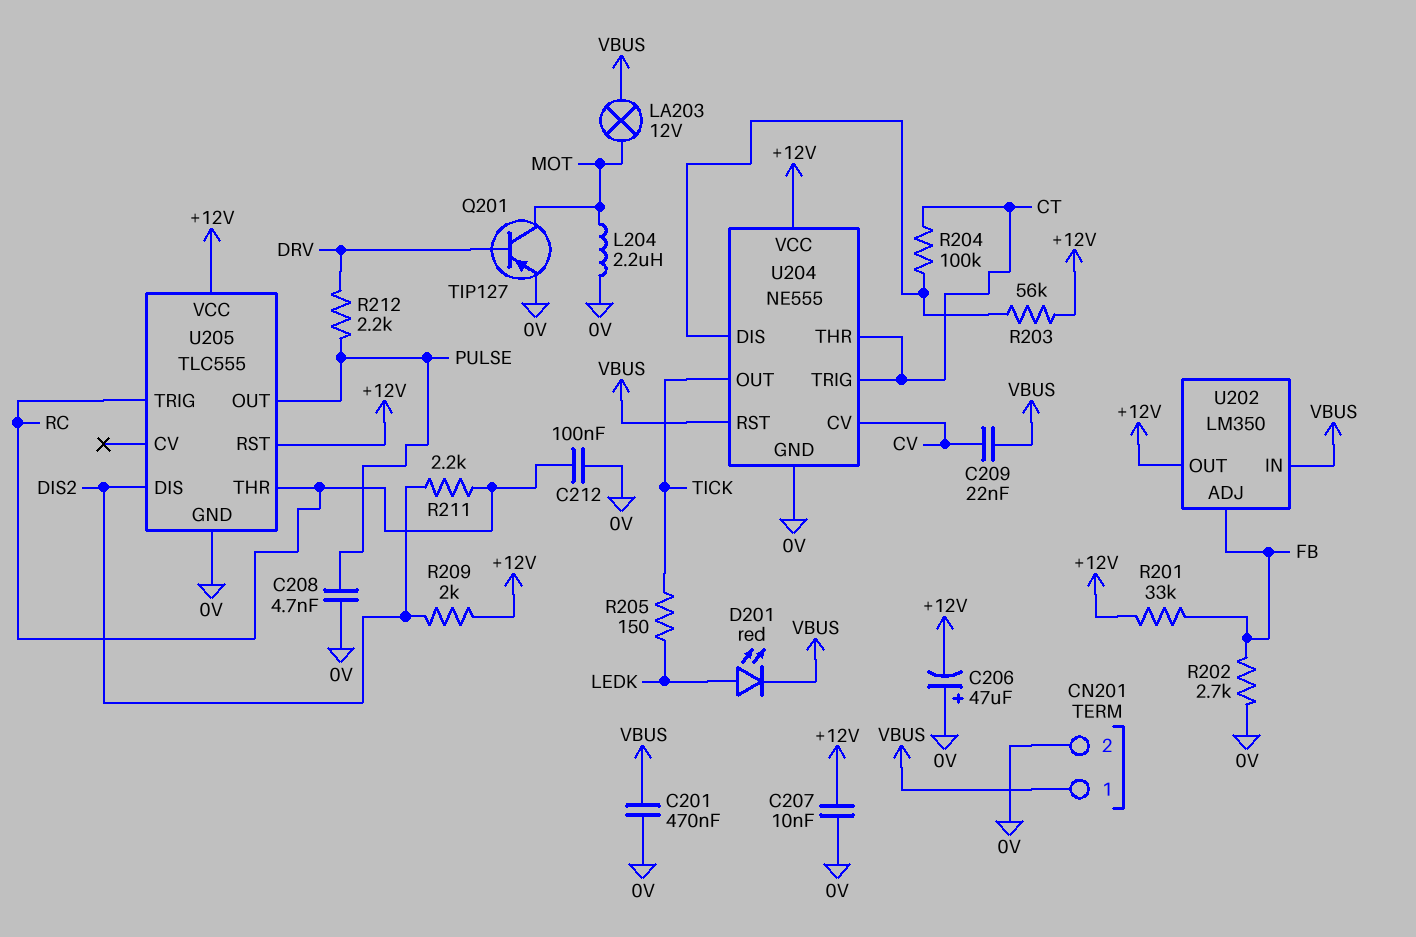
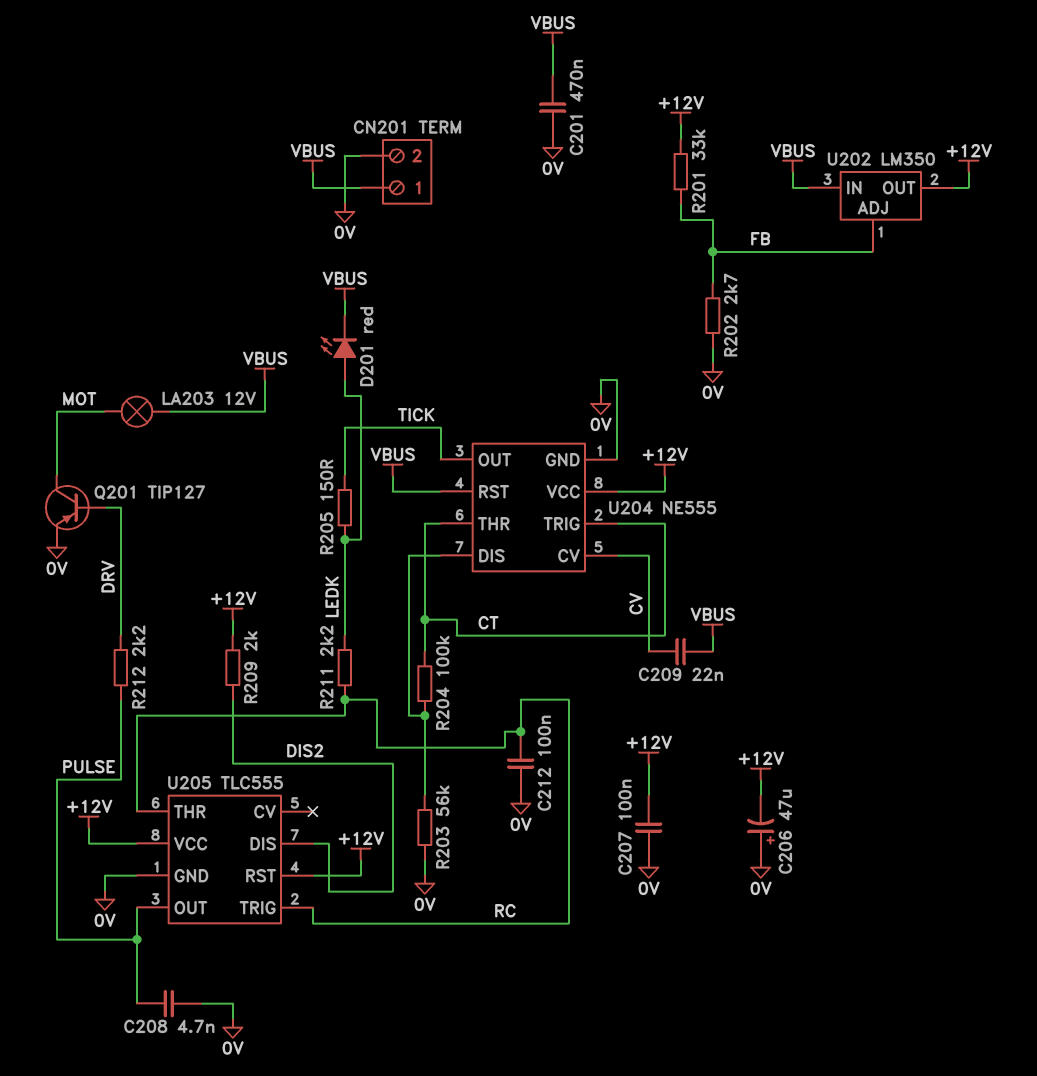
C207: 10nF (+12V, 0V) -> 100nF (+12V, 0V)
L204: 2.2uH (0V, MOT) -> none
R203: 56k (+12V, U204/DIS) -> 56k (0V, U204/DIS)
R211: 2.2k (DIS2, RC) -> 2.2k (LEDK, RC)

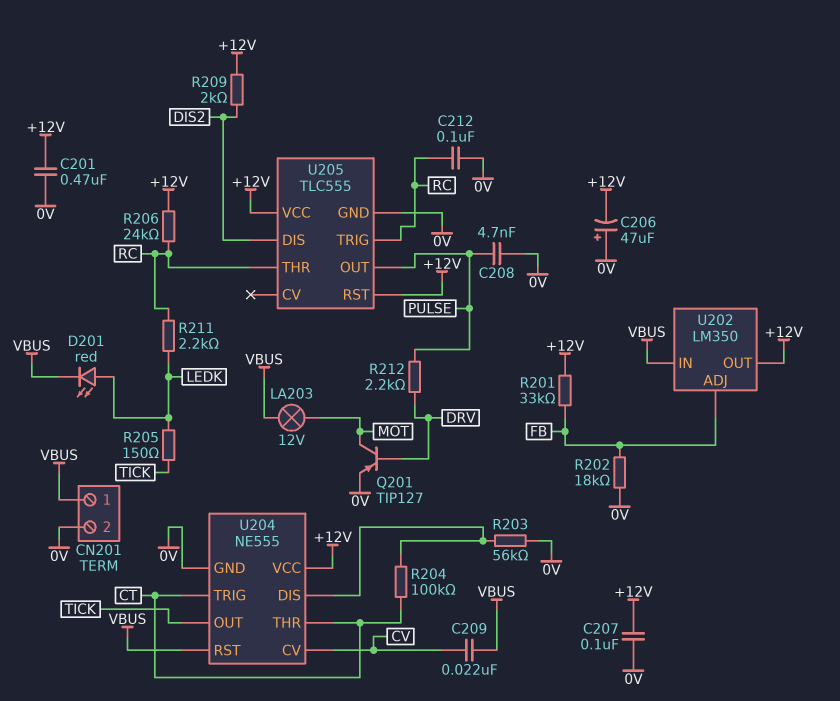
C201: 470nF (0V, VBUS) -> 470nF (+12V, 0V)
R202: 2.7k (0V, FB) -> 18k (0V, FB)
R206: none -> 24k (+12V, RC)

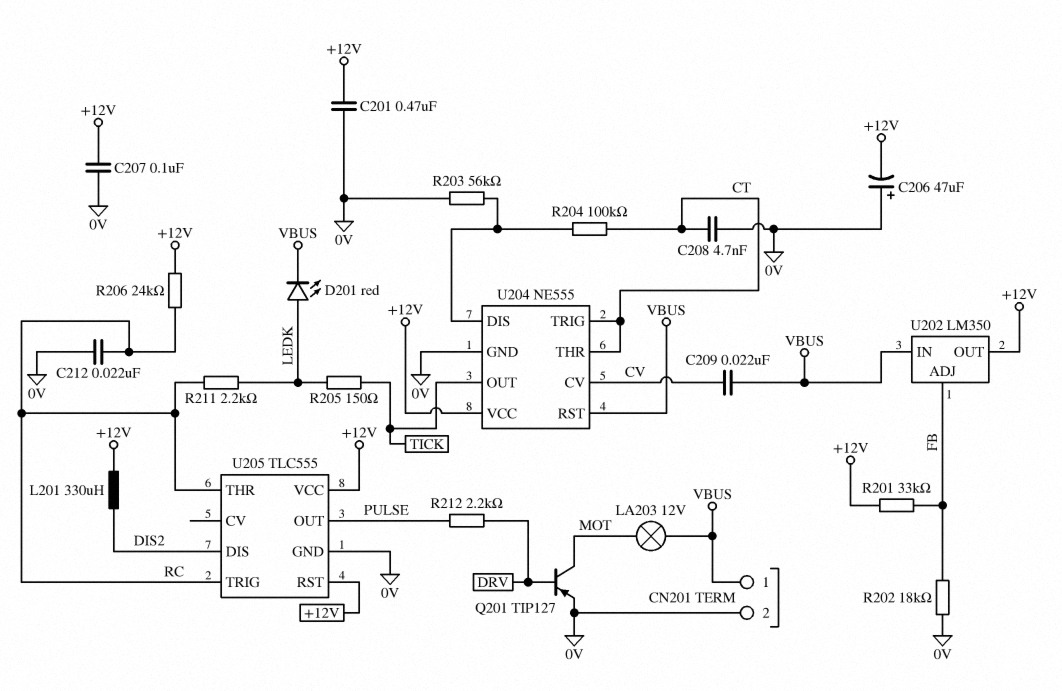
C208: 4.7nF (0V, PULSE) -> 4.7nF (0V, CT)
C212: 100nF (0V, RC) -> 22nF (0V, RC)
L201: none -> 330uH (+12V, DIS2)
R209: 2k (+12V, DIS2) -> none

